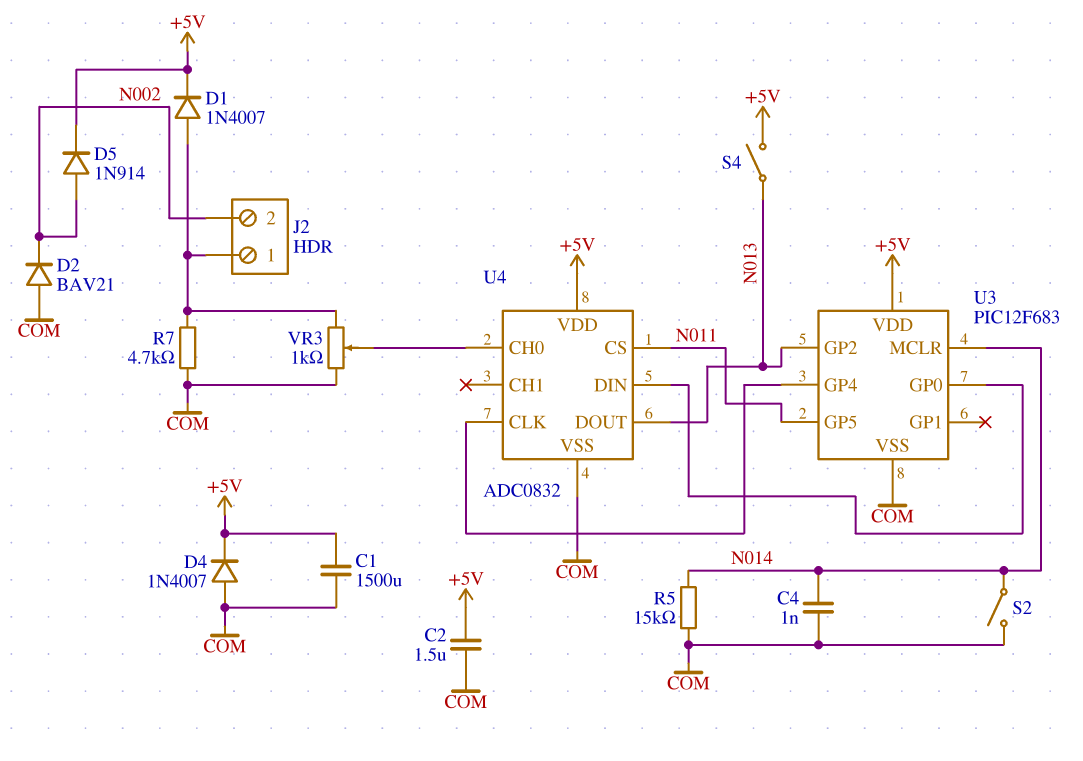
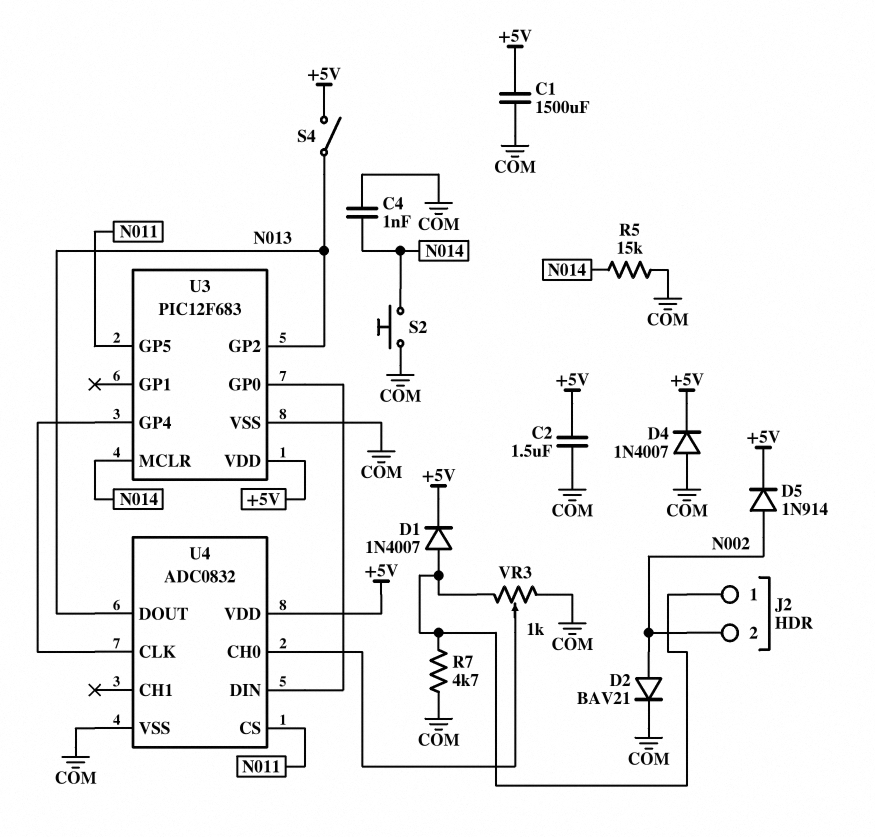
D2: diode BAV21 (A COM, K N002) -> diode BAV21 (A N002, K COM)
S2: switch (COM, N014) -> button (COM, N014)

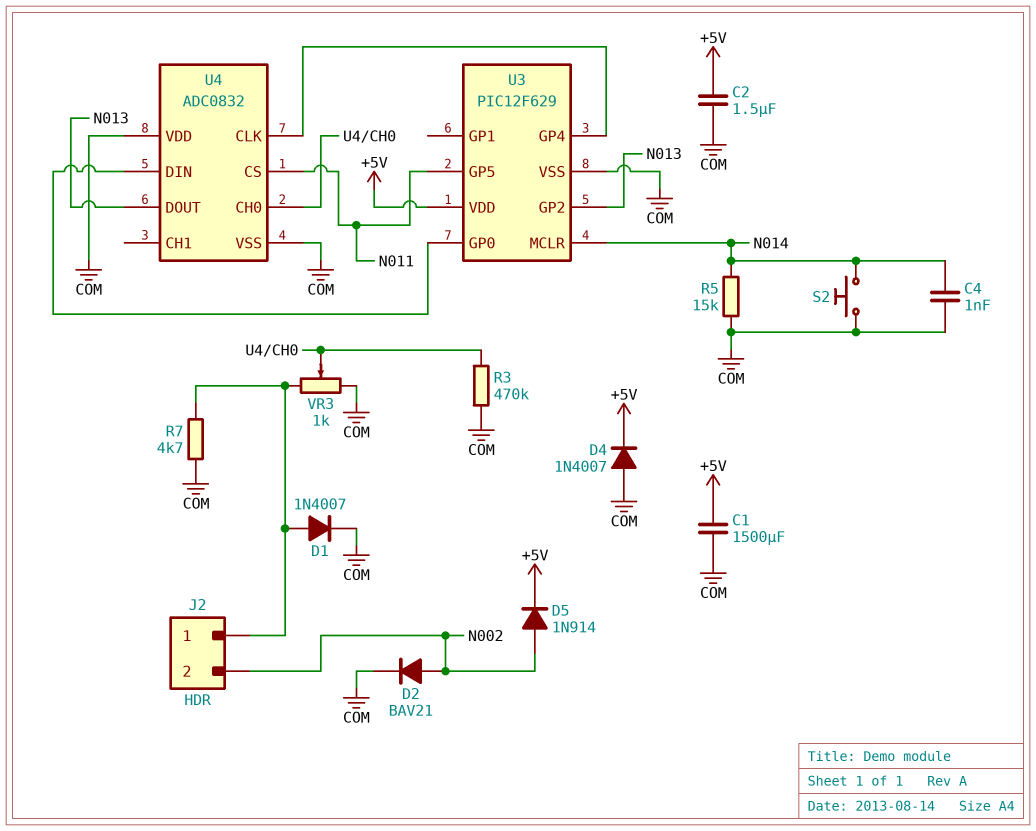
D1: diode 1N4007 (A J2/1, K +5V) -> diode 1N4007 (A J2/1, K COM)
R3: none -> 470k (COM, U4/CH0)
S4: switch (+5V, N013) -> none
U3: PIC12F683 -> PIC12F629
U4 pin VDD: +5V -> COM

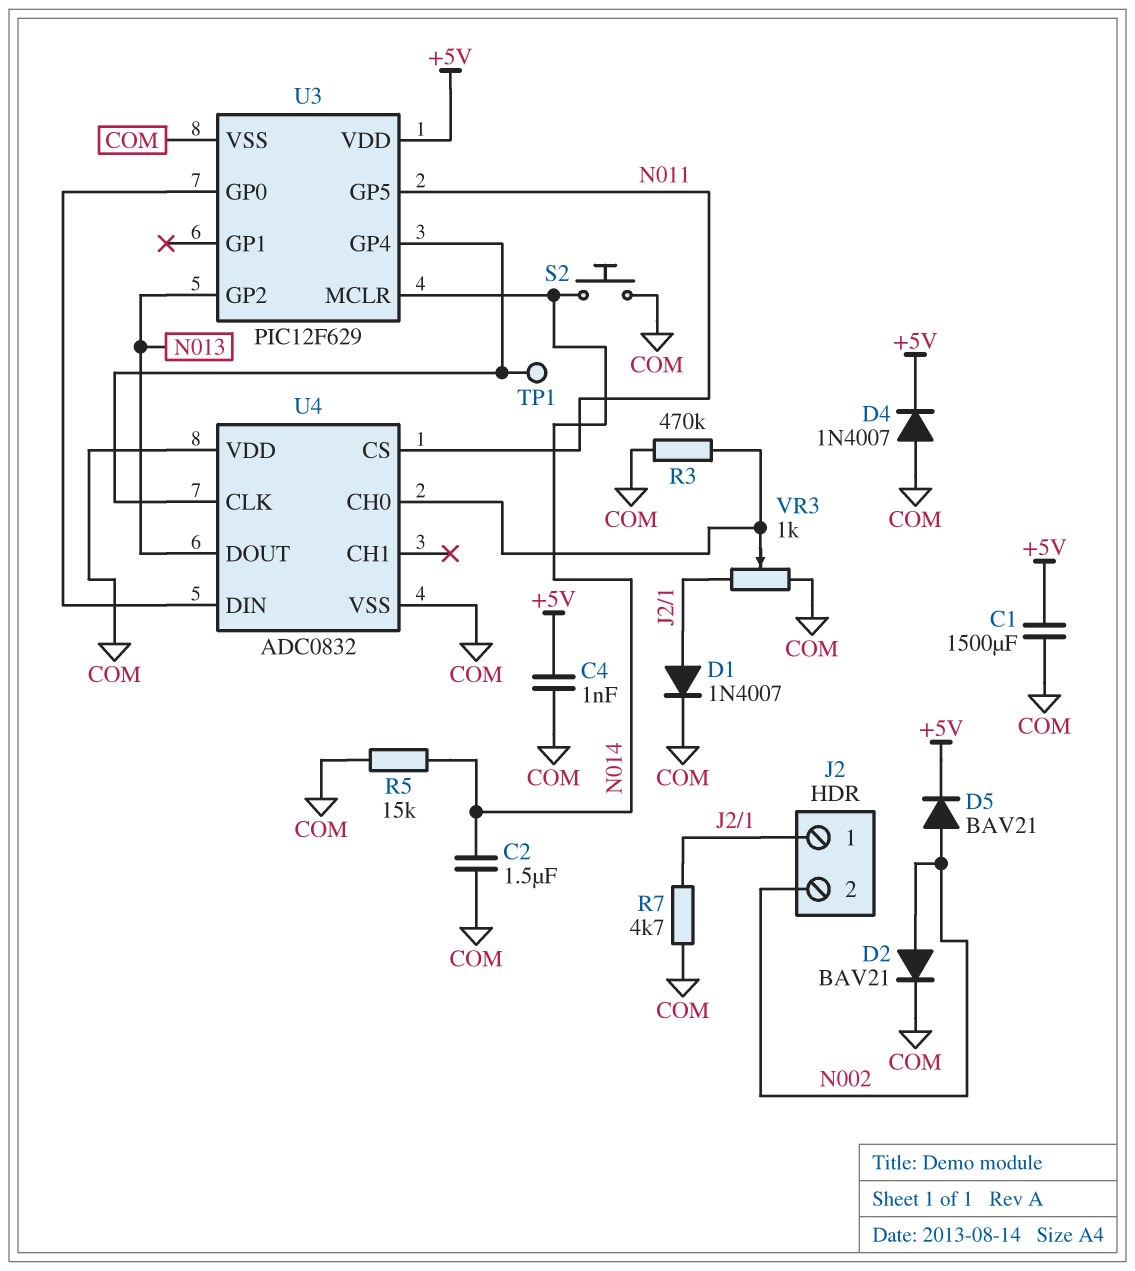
C2: 1.5uF (+5V, COM) -> 1.5uF (COM, N014)
C4: 1nF (COM, N014) -> 1nF (+5V, COM)
D5: diode 1N914 (A N002, K +5V) -> diode BAV21 (A N002, K +5V)
TP1: none -> test point (U3/GP4)

